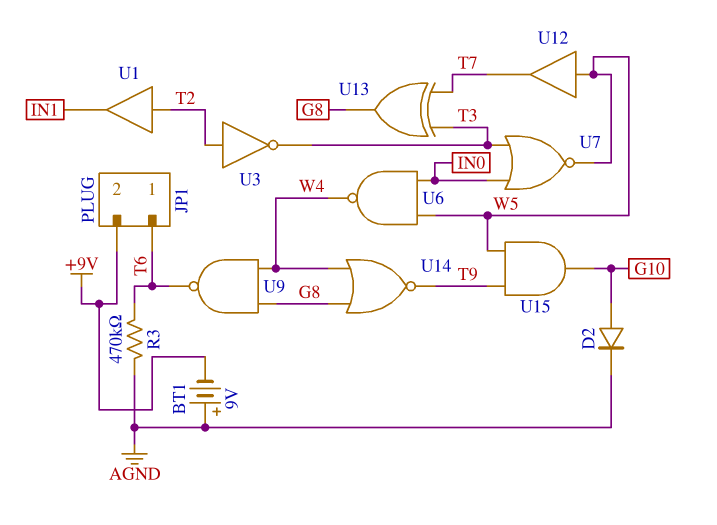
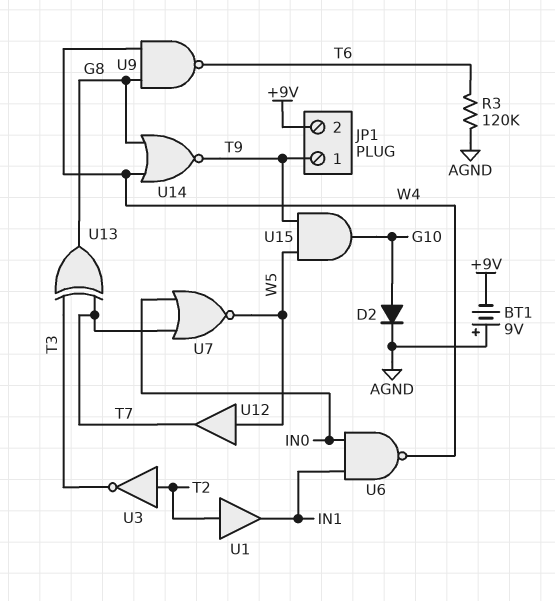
JP1 pin 1: T6 -> T9
R3: 470k (AGND, T6) -> 120k (AGND, T6)
U6: NAND (in IN0, in W5, out W4) -> NAND (in IN0, in IN1, out W4)
U7: NOR (in IN0, in T3, out W5) -> NOR (in IN0, in T7, out W5)

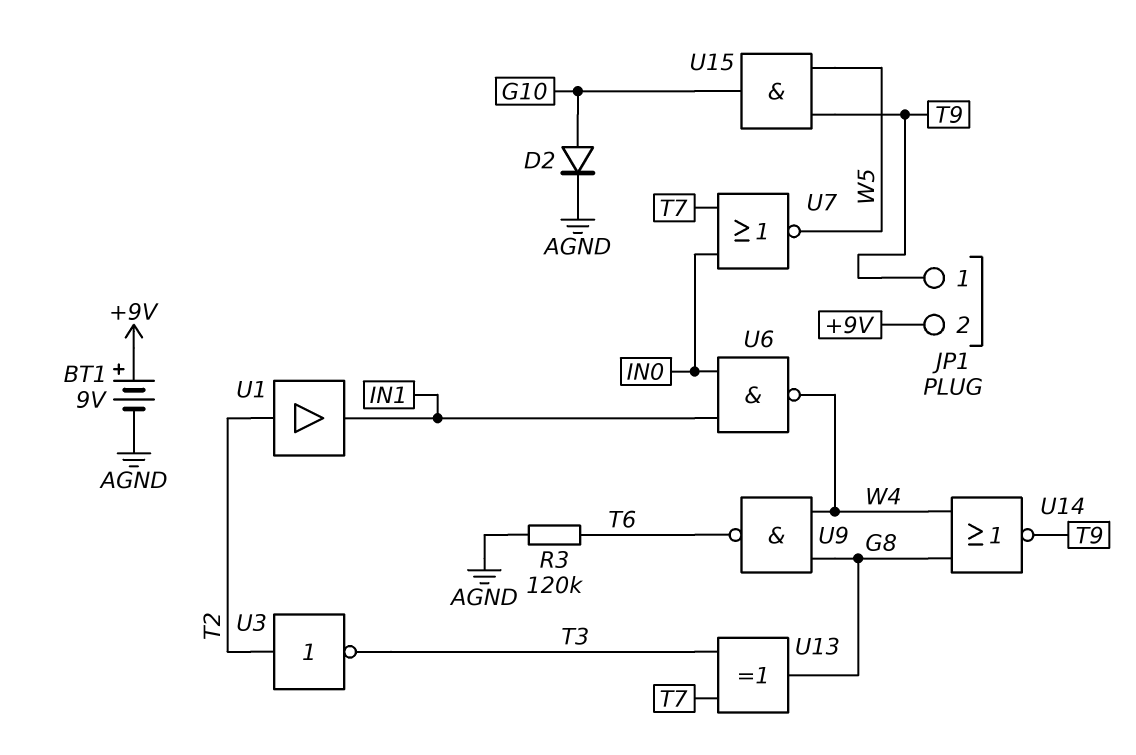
BT1: 9V (plus AGND, minus +9V) -> 9V (plus +9V, minus AGND)
U12: buffer (in W5, out T7) -> none

